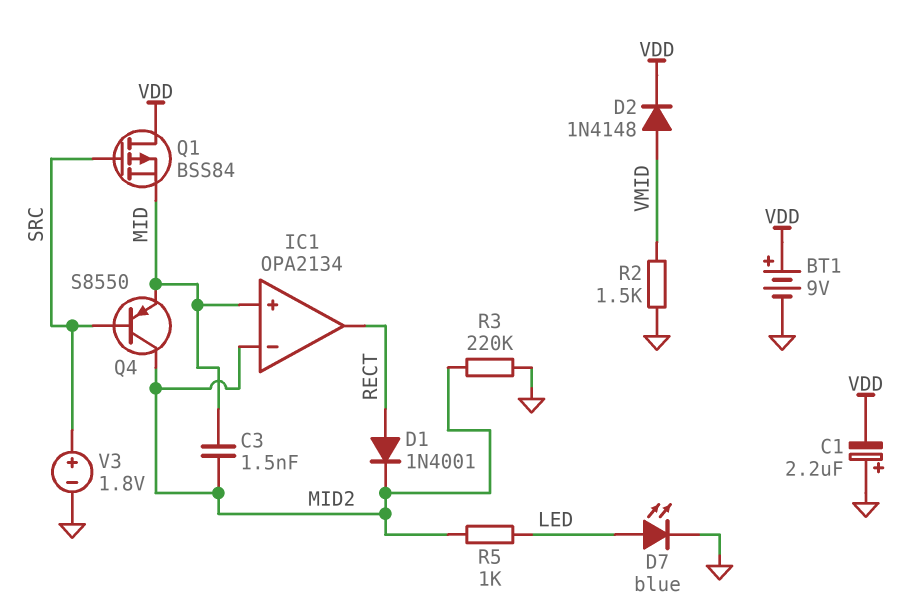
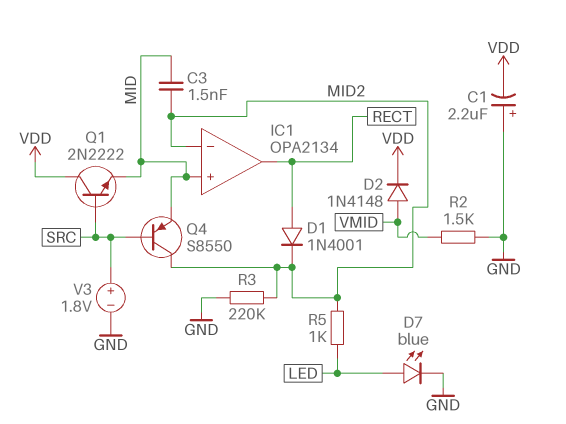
BT1: 9V (plus VDD, minus GND) -> none
Q1: PMOS BSS84 (G SRC, D VDD, S MID) -> NPN 2N2222 (B SRC, C VDD, E MID)

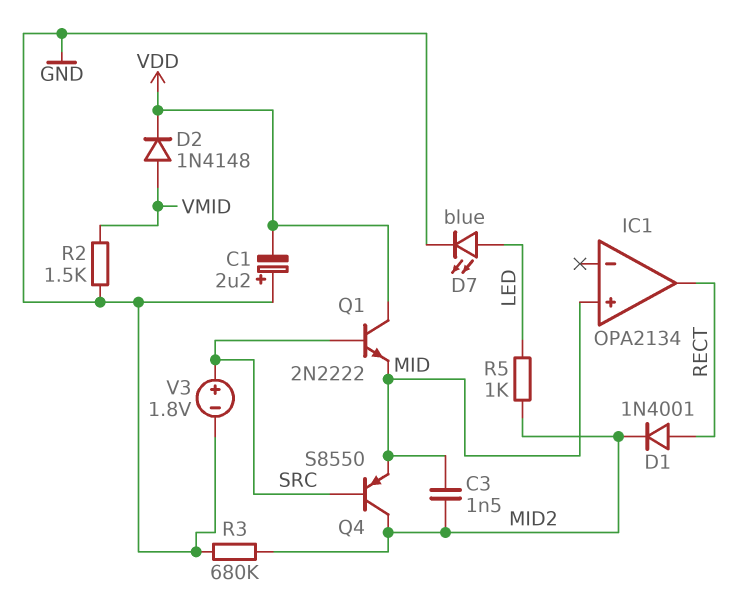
IC1 pin in-: MID2 -> none
R3: 220k (GND, MID2) -> 680k (GND, MID2)

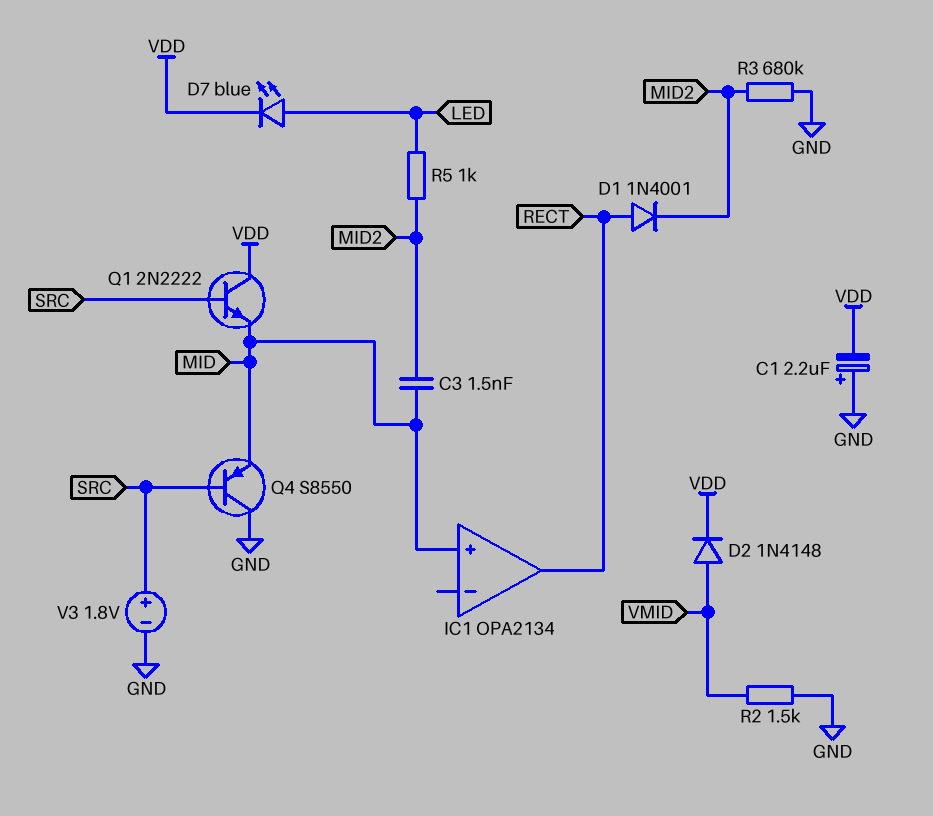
D7: LED blue (A LED, K GND) -> LED blue (A LED, K VDD)
Q4: PNP S8550 (B SRC, C MID2, E MID) -> PNP S8550 (B SRC, C GND, E MID)

